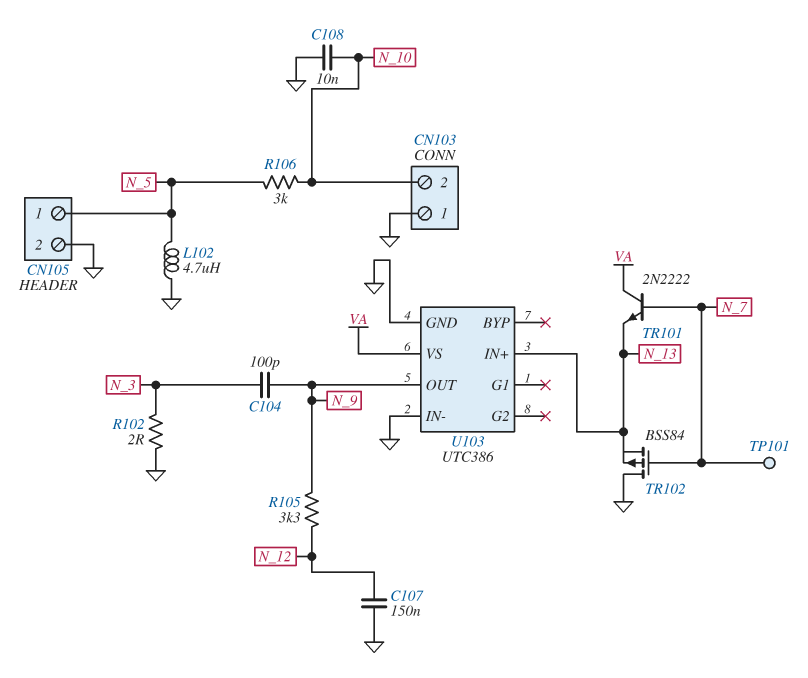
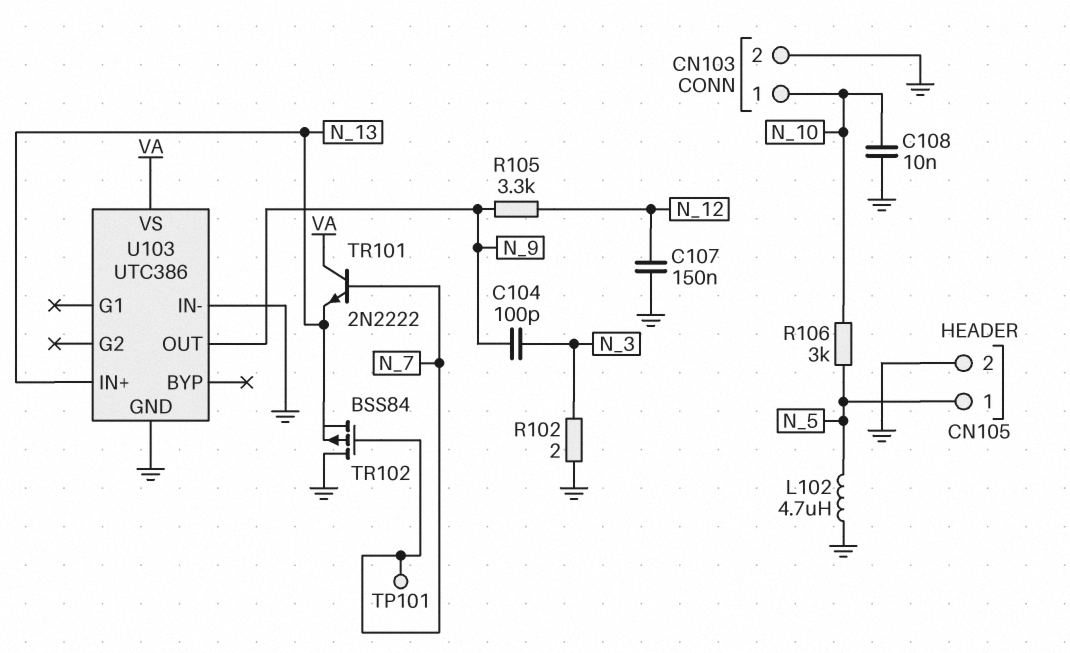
CN103 pin 1: GND -> N_10
CN103 pin 2: N_10 -> GND

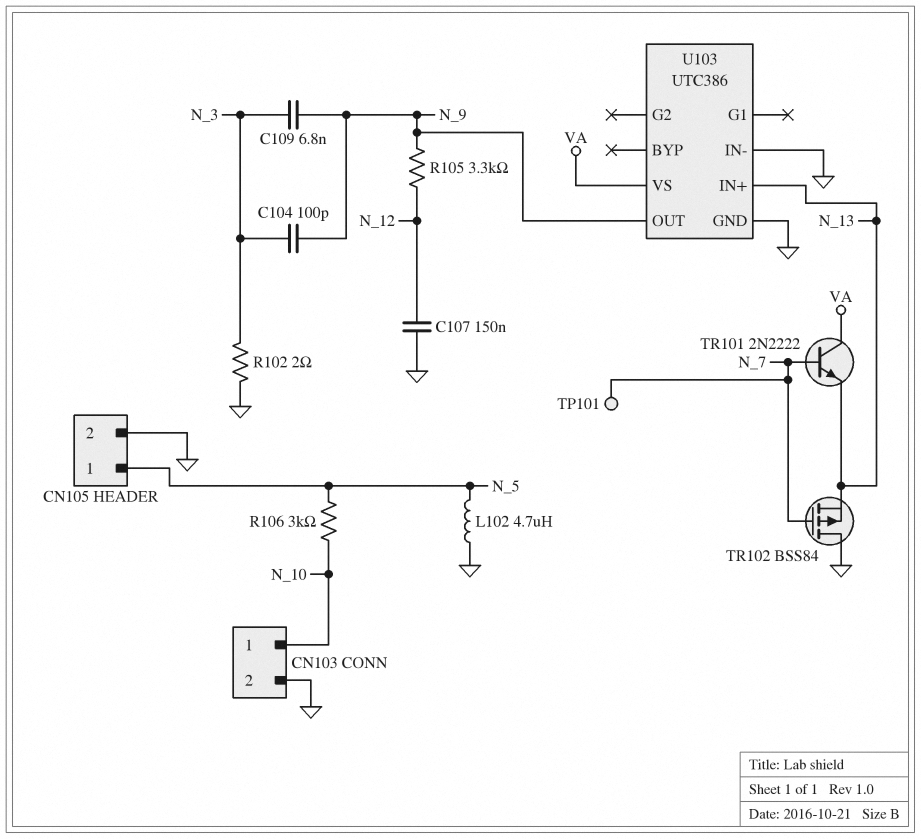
C108: 10nF (GND, N_10) -> none
C109: none -> 6.8nF (N_3, N_9)

